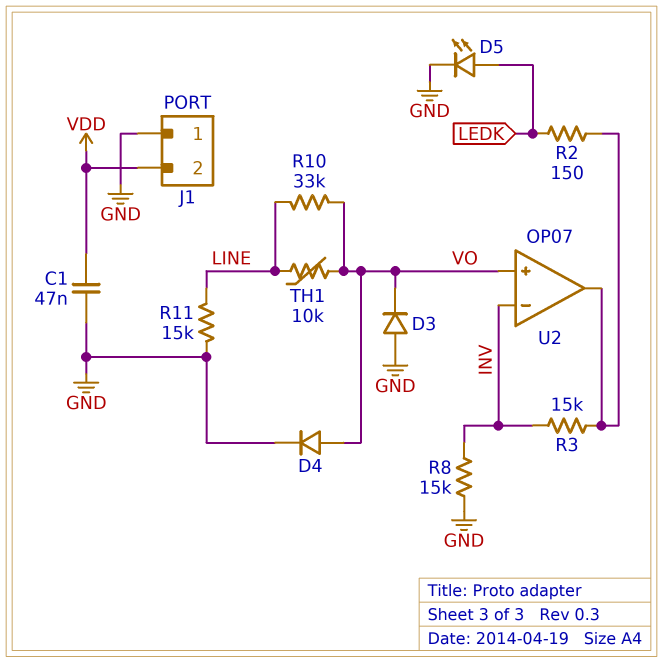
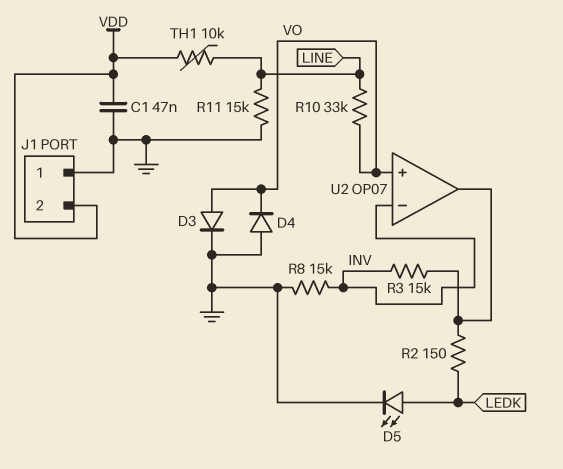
D3: diode (A GND, K VO) -> diode (A VO, K GND)
D4: diode (A VO, K GND) -> diode (A GND, K VO)
TH1: 10k (LINE, VO) -> 10k (LINE, VDD)

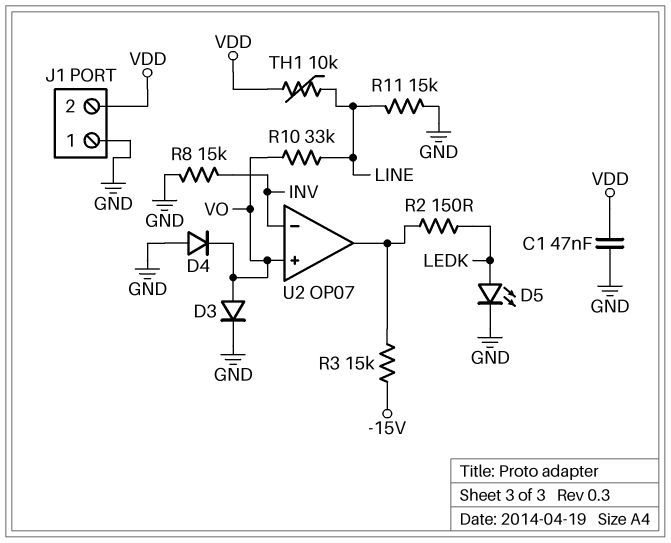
R3: 15k (INV, U2/out) -> 15k (-15V, U2/out)

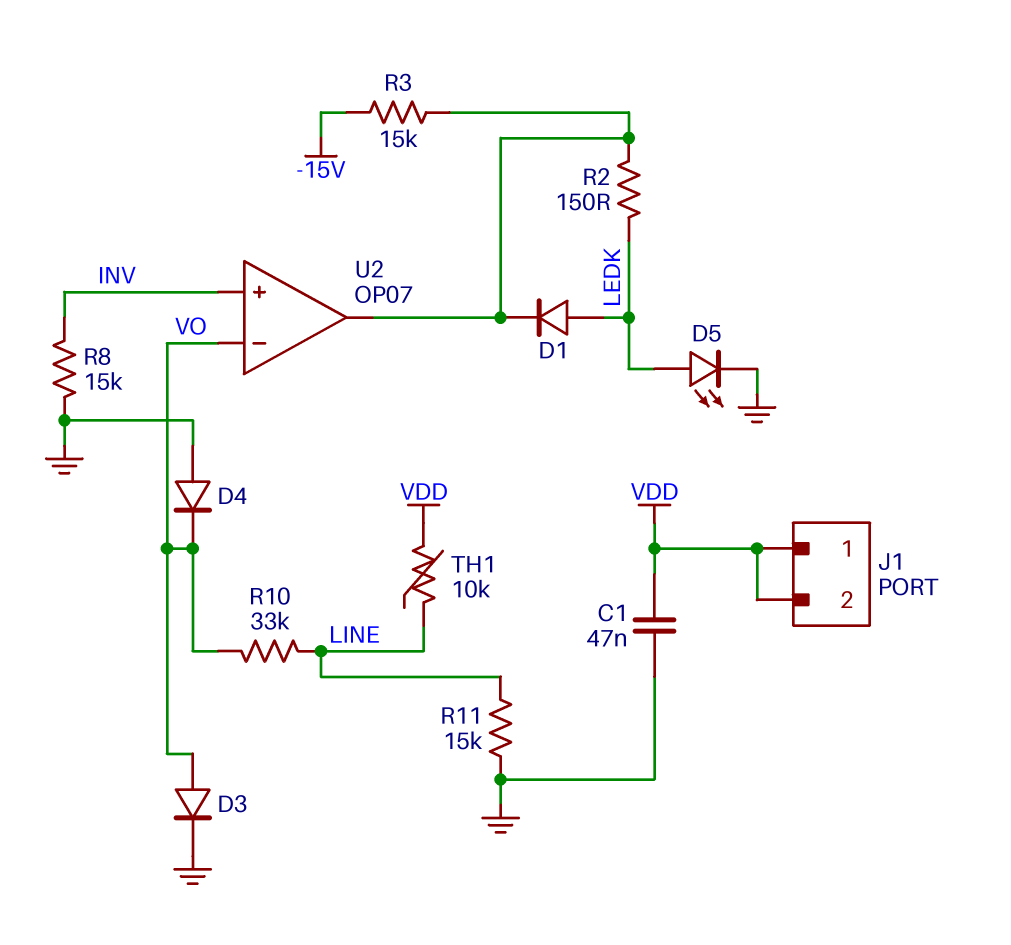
D1: none -> diode (A LEDK, K U2/out)
J1 pin 1: GND -> VDD
U2 pin in+: VO -> INV
U2 pin in-: INV -> VO

